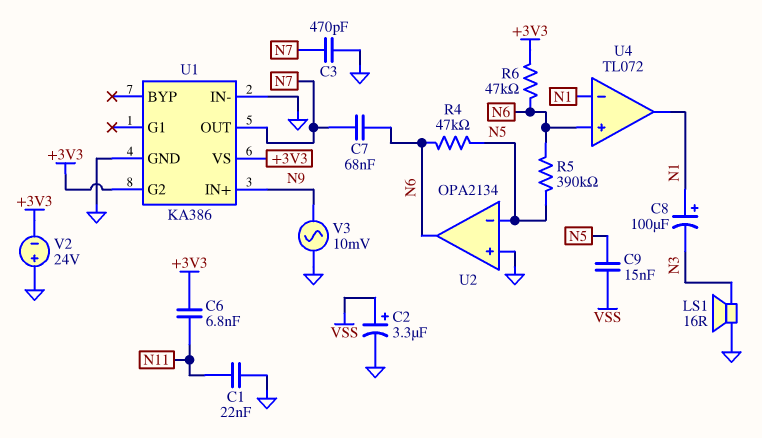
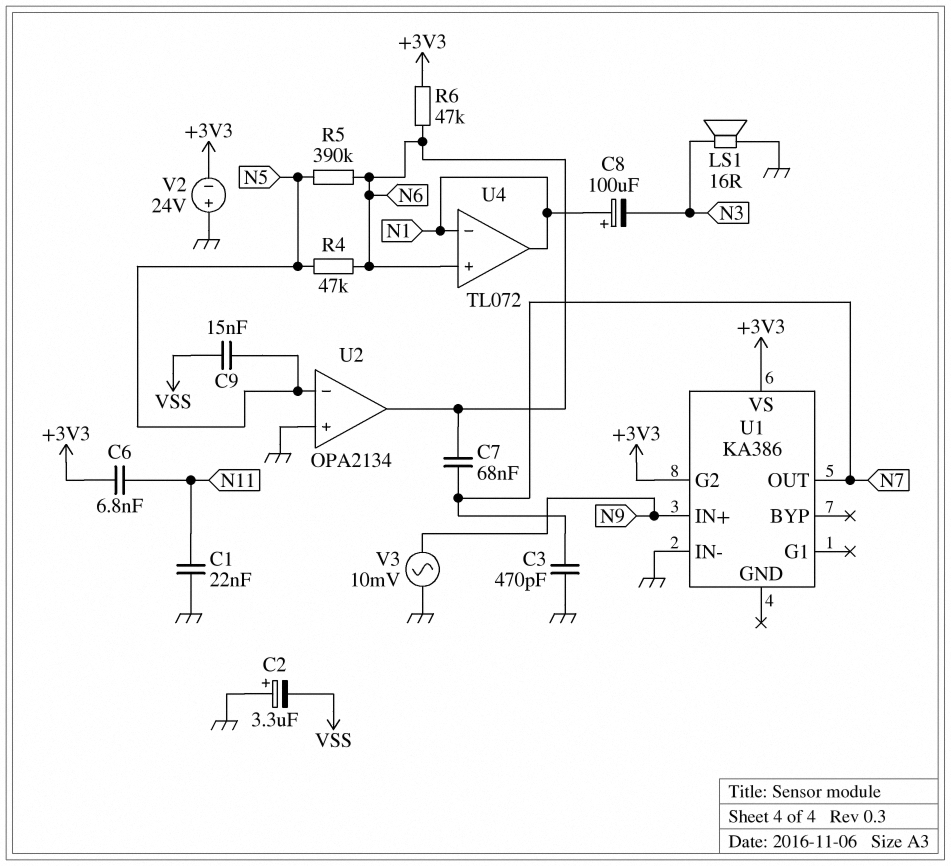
C2: 3.3uF (plus VSS, minus GND) -> 3.3uF (plus GND, minus VSS)
U1 pin GND: GND -> none

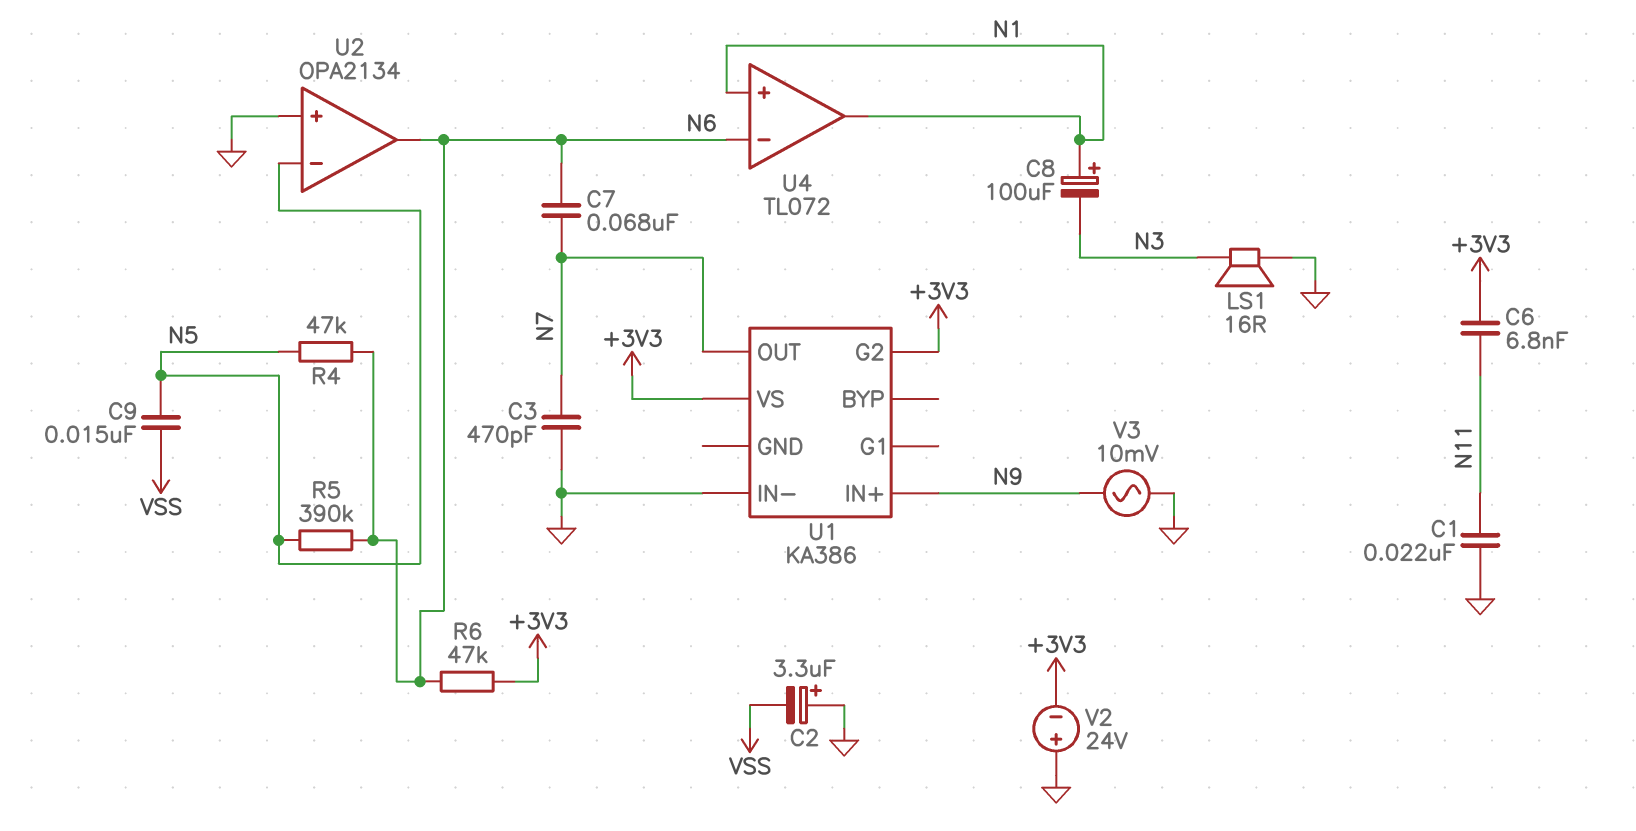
U4 pin in+: N6 -> N1
U4 pin in-: N1 -> N6

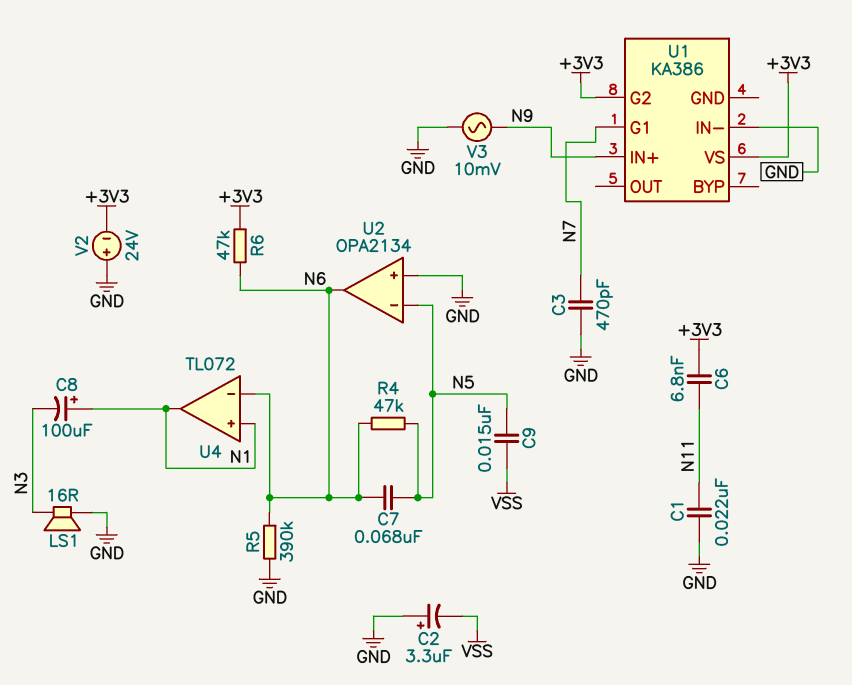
C7: 68nF (N6, N7) -> 68nF (N5, N6)
R5: 390k (N5, N6) -> 390k (GND, N6)
U1 pin G1: none -> N7
U1 pin OUT: N7 -> none

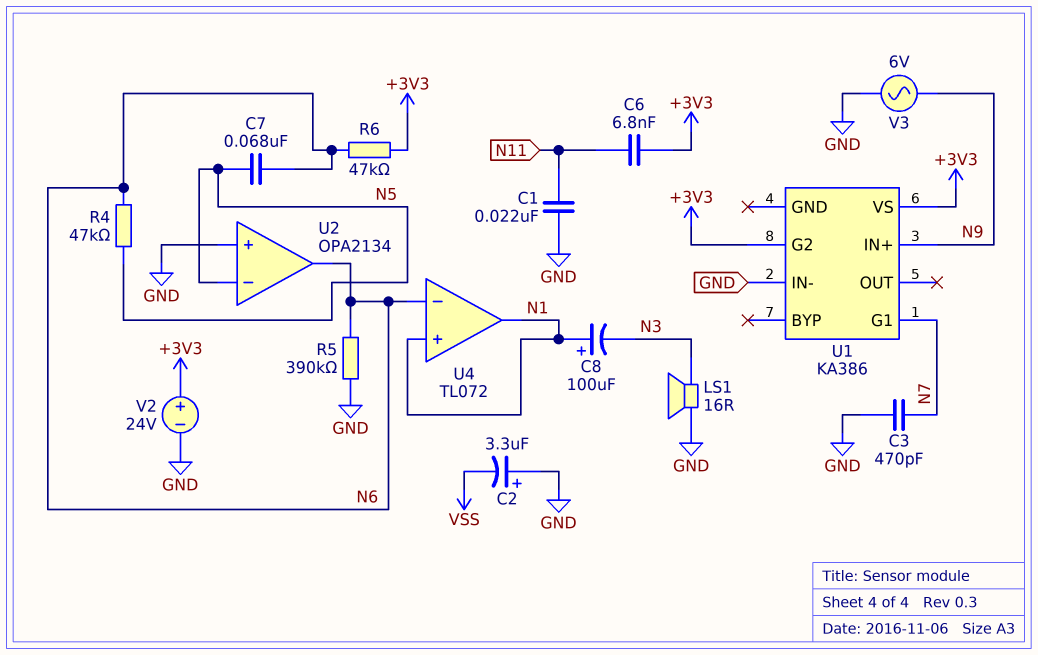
C9: 15nF (N5, VSS) -> none
V2: 24V (plus GND, minus +3V3) -> 24V (plus +3V3, minus GND)
V3: AC 10mV (GND, N9) -> AC 6V (GND, N9)

